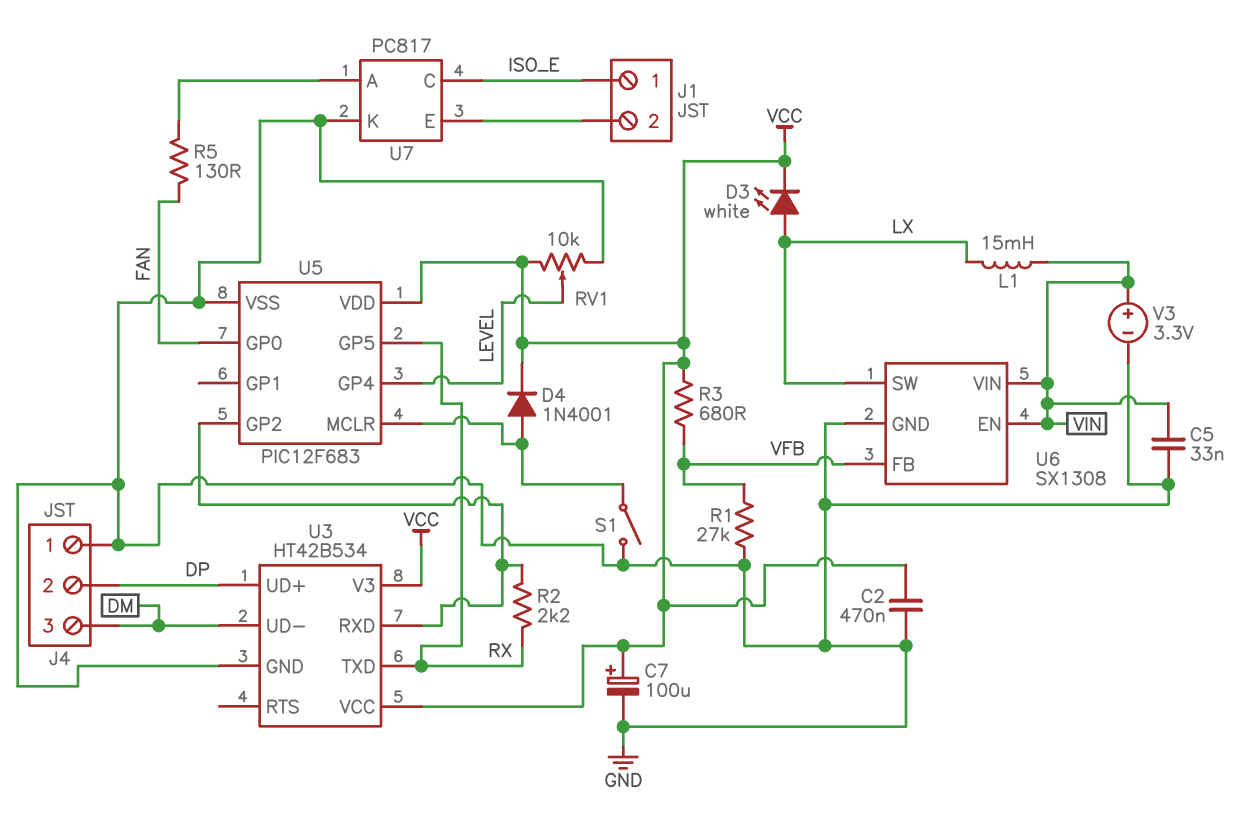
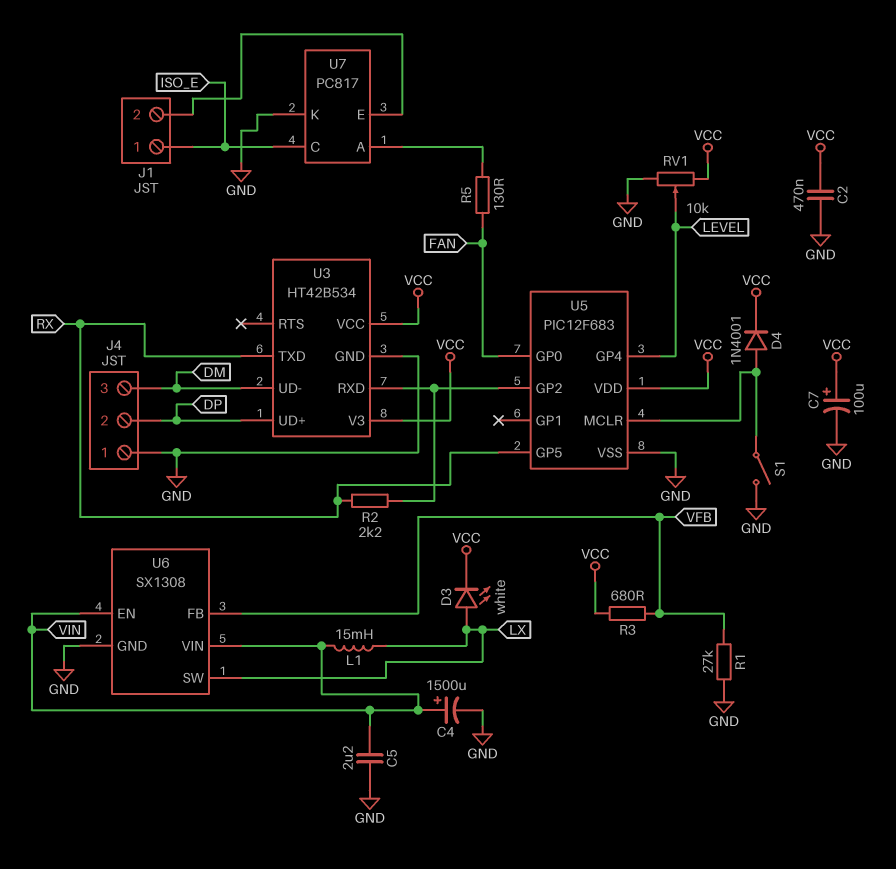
C4: none -> 1500uF (plus VIN, minus GND)
C5: 33nF (GND, VIN) -> 2.2uF (GND, VIN)
V3: 3.3V (plus VIN, minus GND) -> none

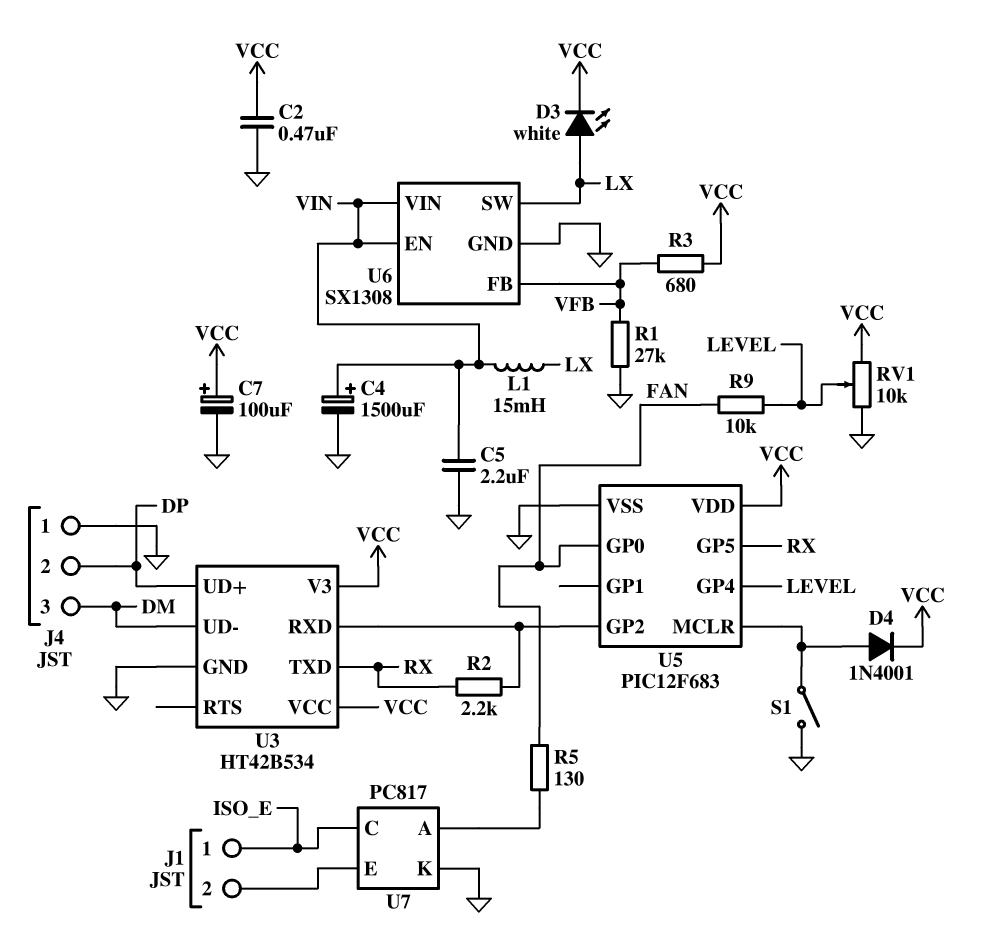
R9: none -> 10k (FAN, LEVEL)

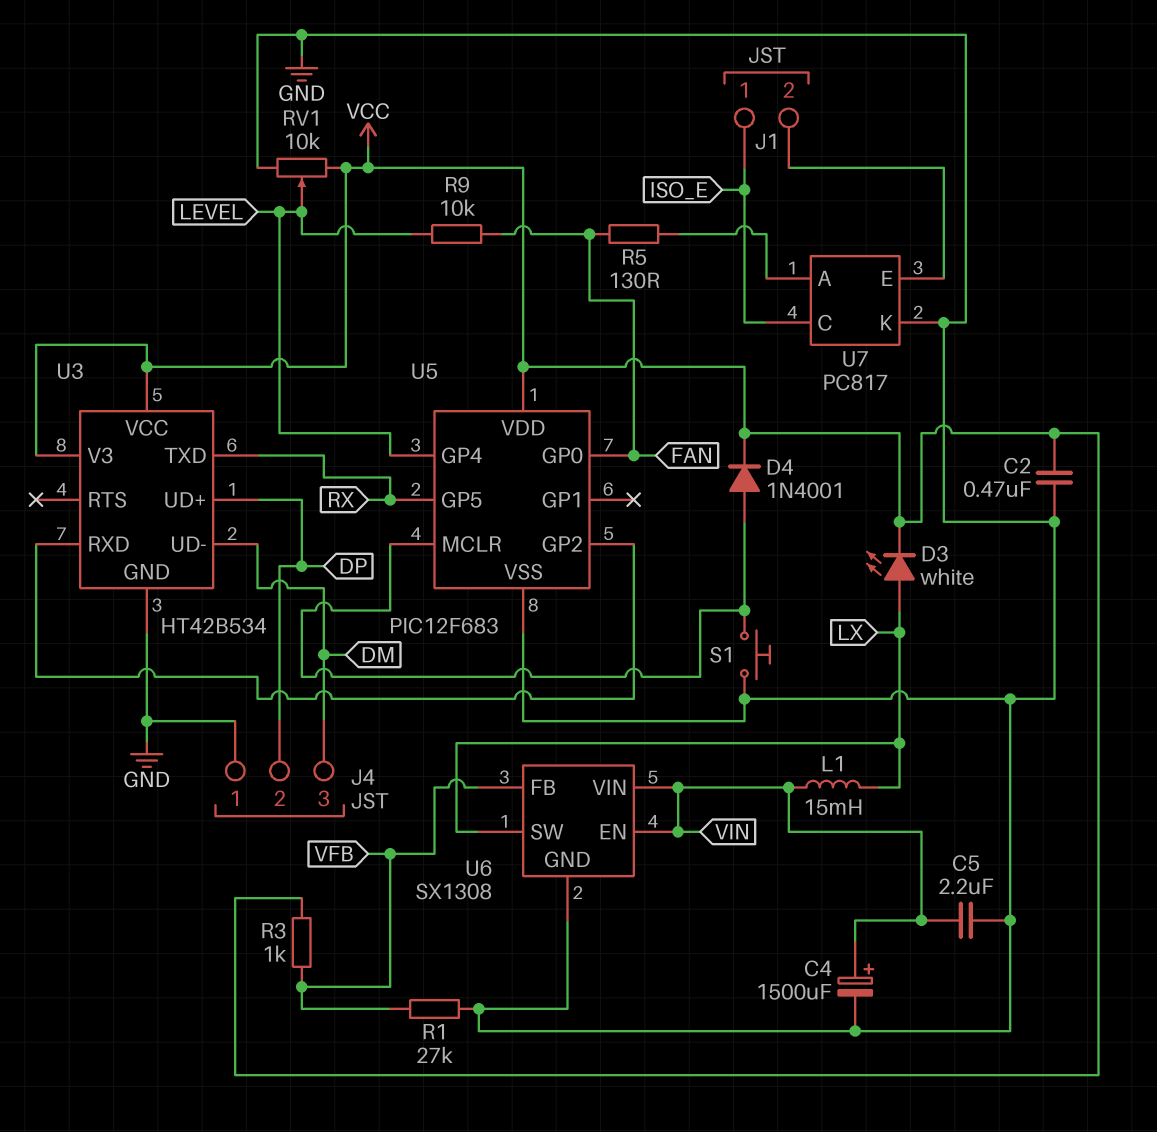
C7: 100uF (plus VCC, minus GND) -> none
R2: 2.2k (RX, U3/RXD) -> none
R3: 680 (VCC, VFB) -> 1k (VCC, VFB)
S1: switch (GND, U5/MCLR) -> button (GND, U5/MCLR)

